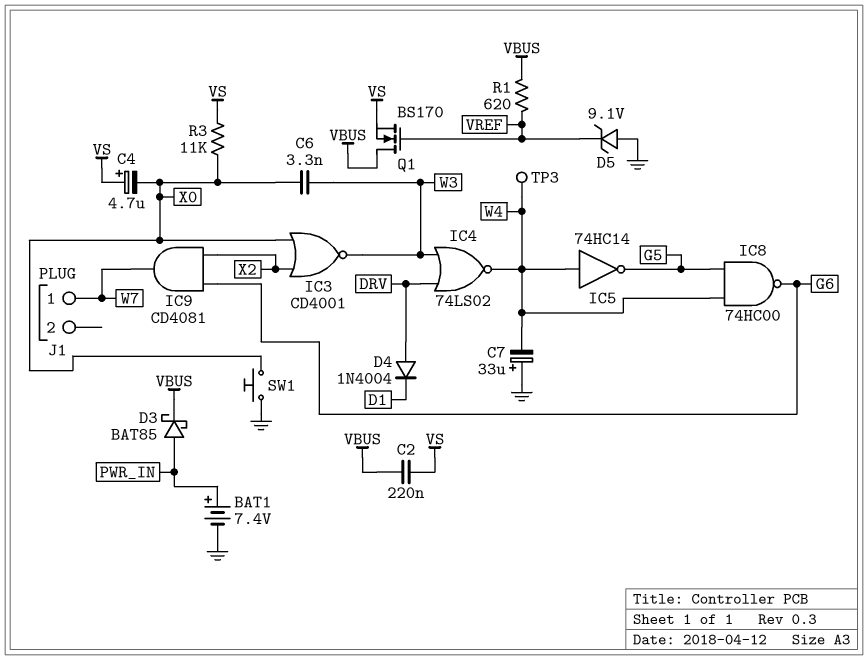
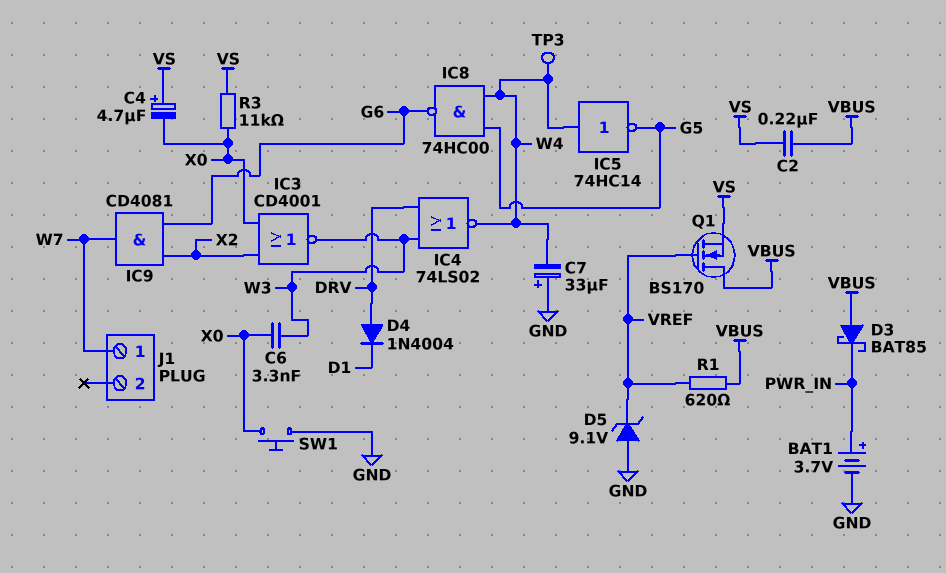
BAT1: 7.4V (plus PWR_IN, minus GND) -> 3.7V (plus PWR_IN, minus GND)
D3: schottky BAT85 (A PWR_IN, K VBUS) -> schottky BAT85 (A VBUS, K PWR_IN)

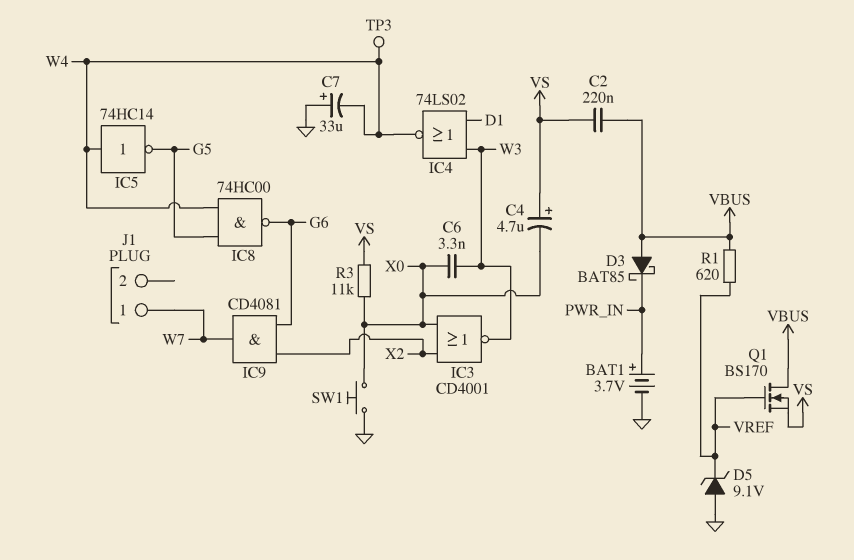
D4: diode 1N4004 (A DRV, K D1) -> none
IC4: NOR 74LS02 (in DRV, in W3, out W4) -> NOR 74LS02 (in D1, in W3, out W4)

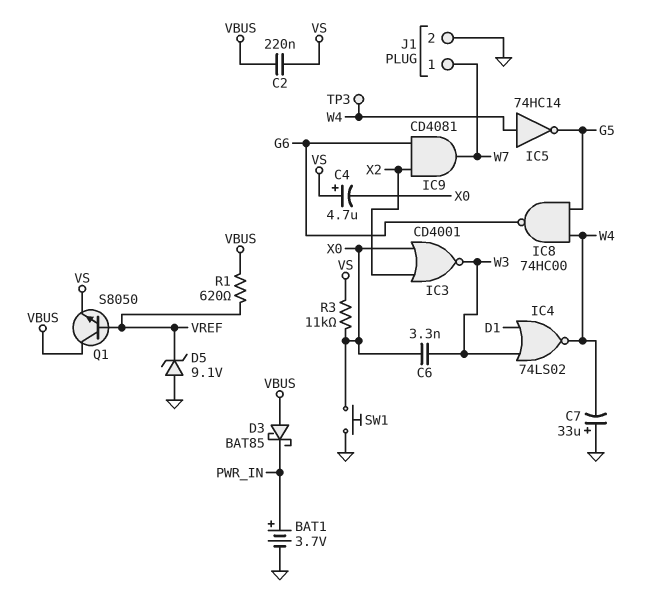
J1 pin 2: none -> GND
Q1: NMOS BS170 (G VREF, D VBUS, S VS) -> NPN S8050 (B VREF, C VBUS, E VS)

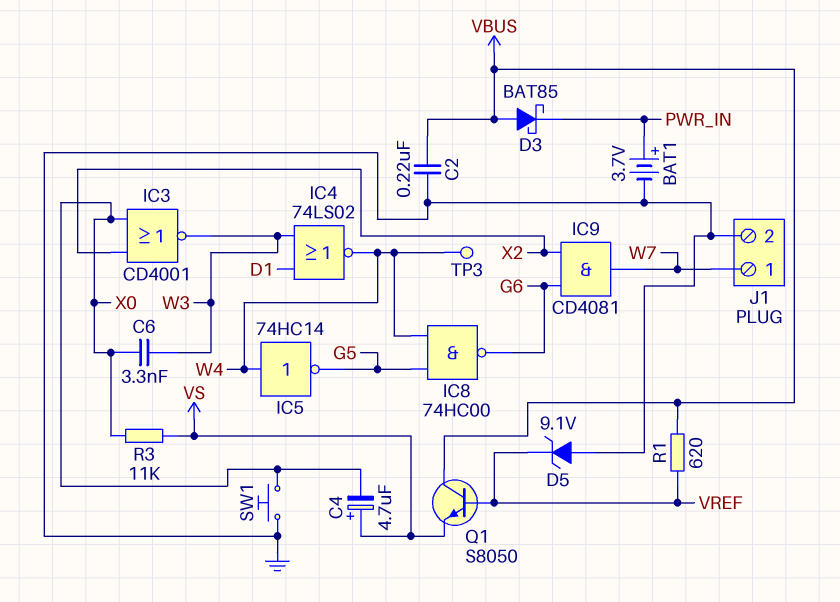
C2: 220nF (VBUS, VS) -> 220nF (GND, VBUS)
C7: 33uF (plus GND, minus W4) -> none

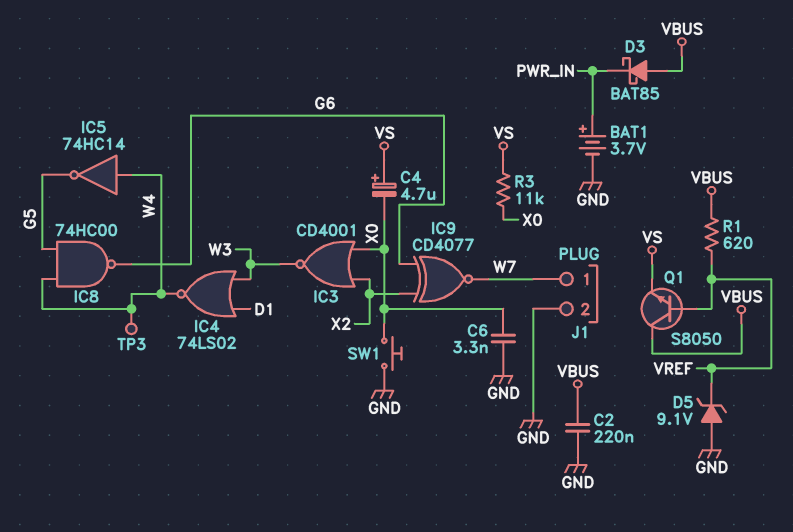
C6: 3.3nF (W3, X0) -> 3.3nF (GND, X0)
IC9: AND CD4081 (in G6, in X2, out W7) -> XNOR CD4077 (in G6, in X2, out W7)

